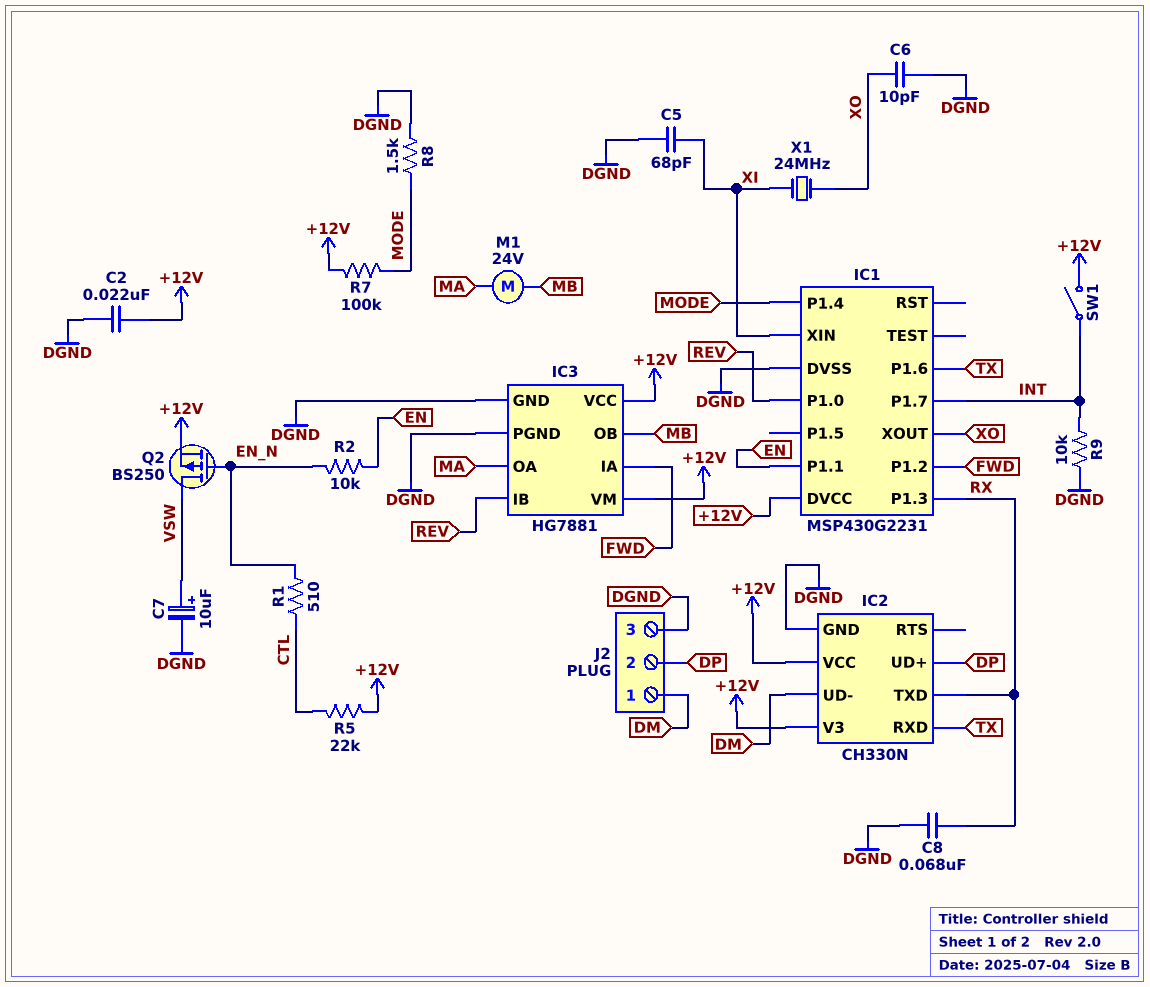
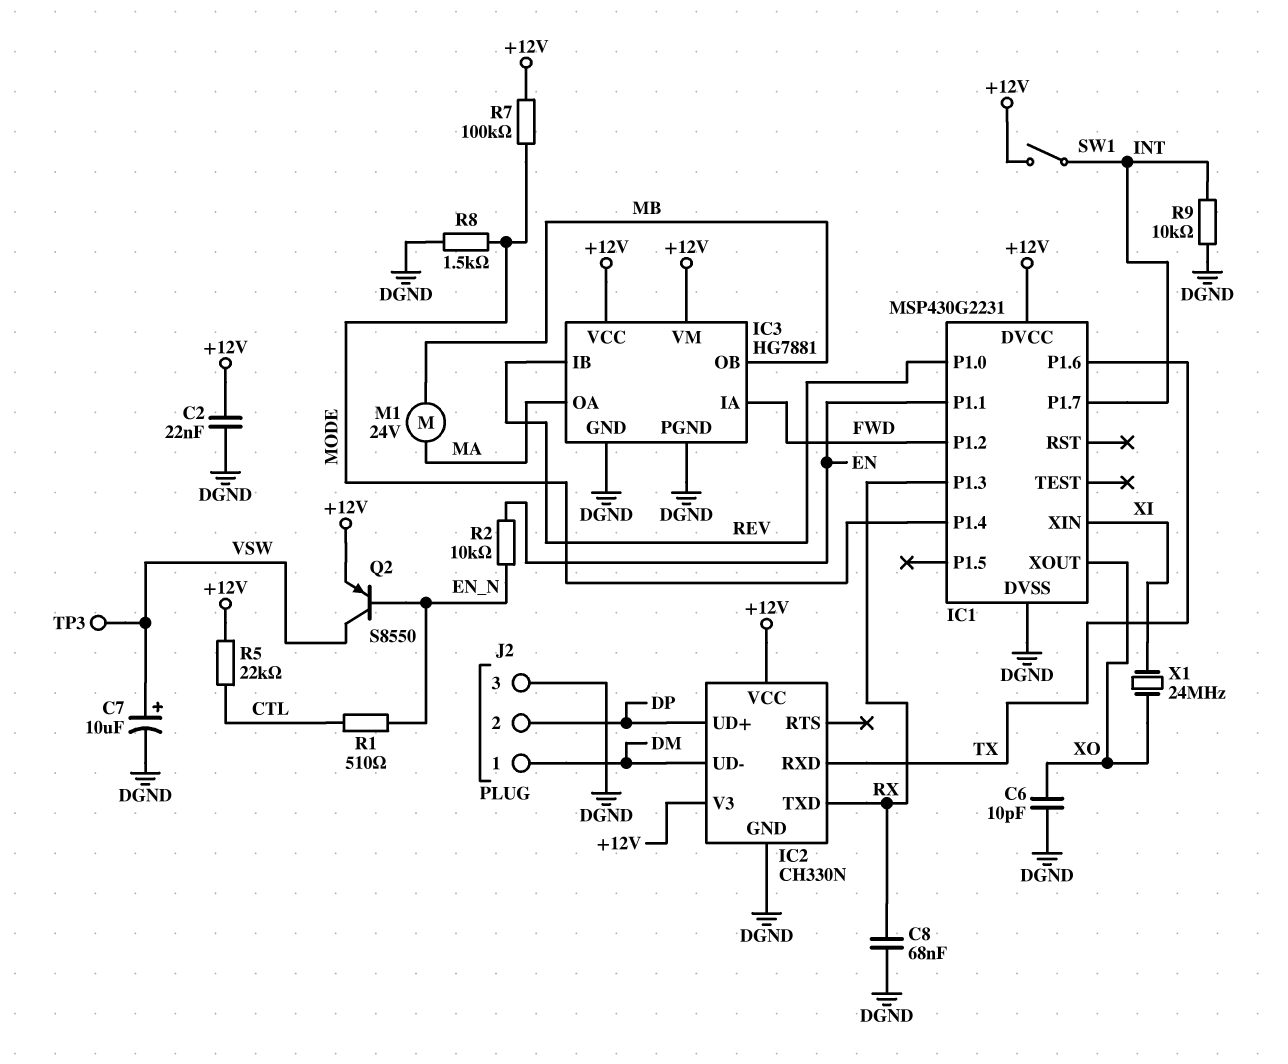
C5: 68pF (DGND, XI) -> none
Q2: PMOS BS250 (G EN_N, D VSW, S +12V) -> PNP S8550 (B EN_N, C VSW, E +12V)
TP3: none -> test point (VSW)

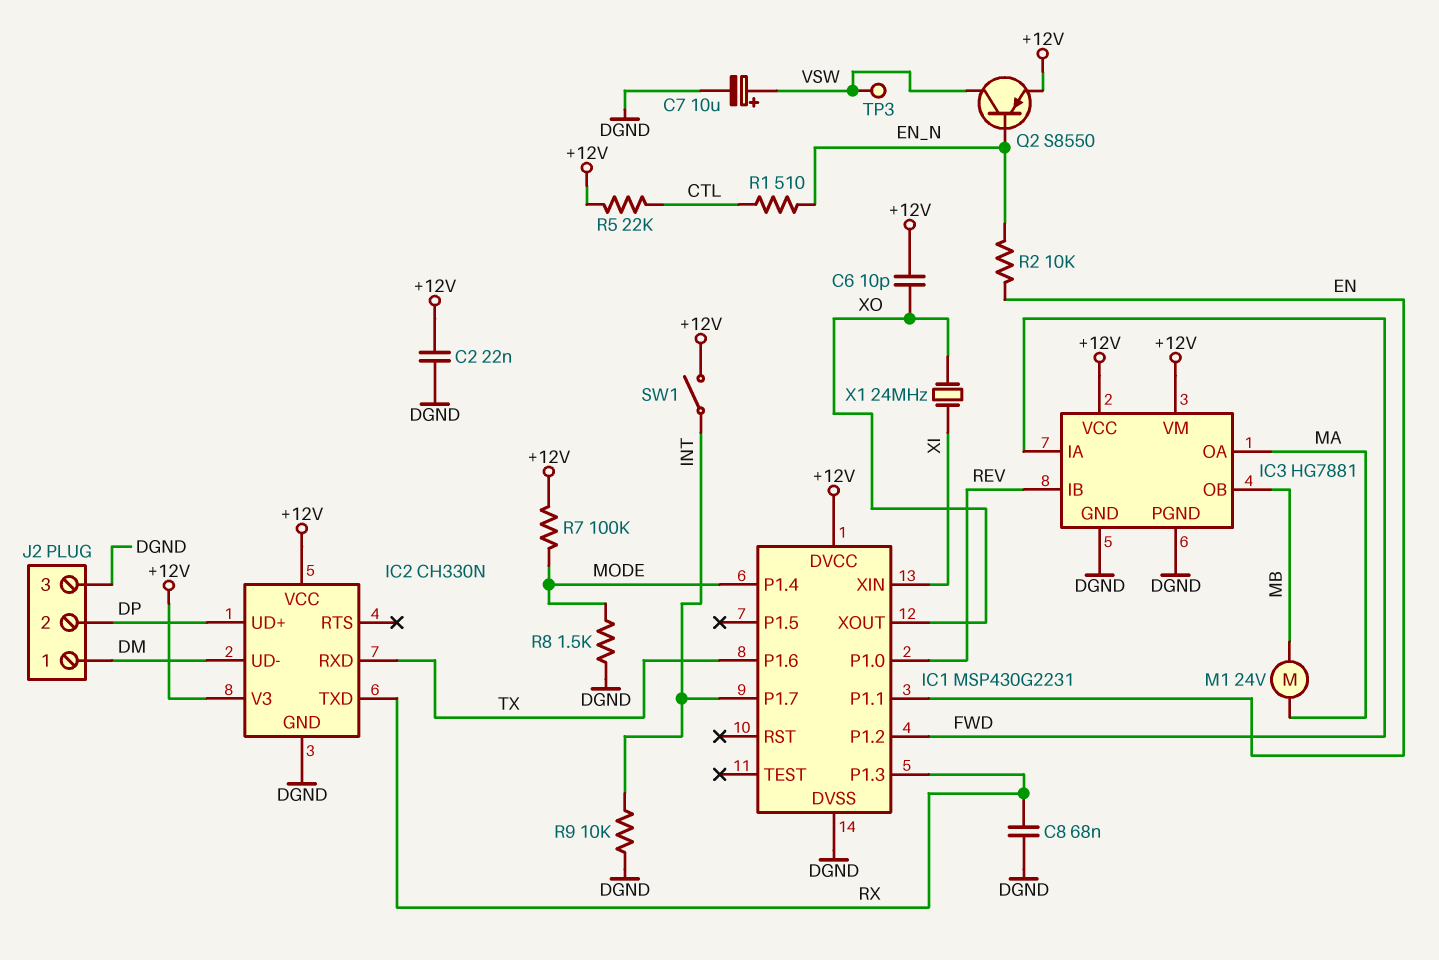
C6: 10pF (DGND, XO) -> 10pF (+12V, XO)

